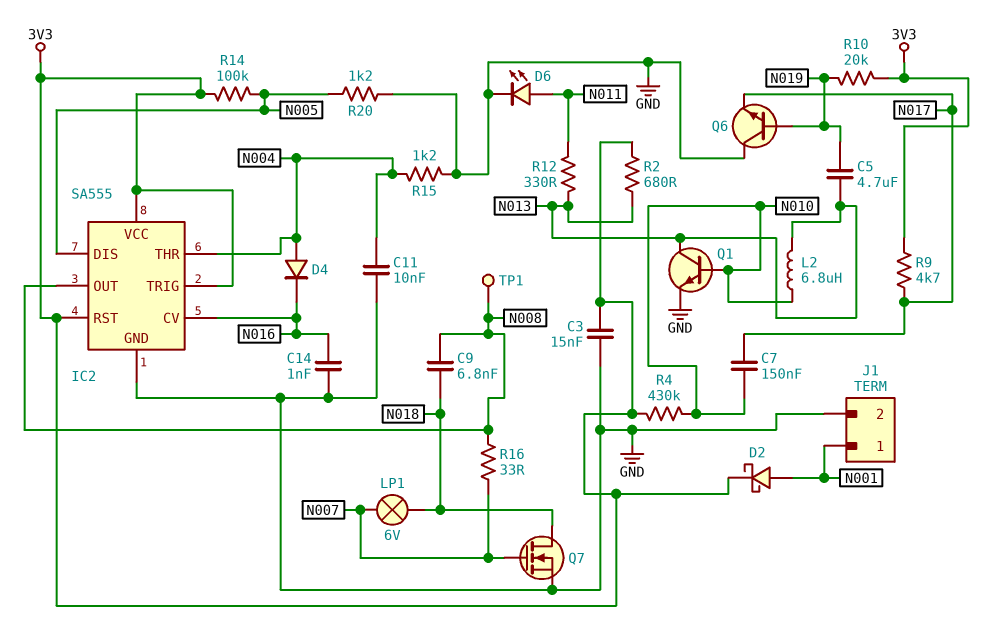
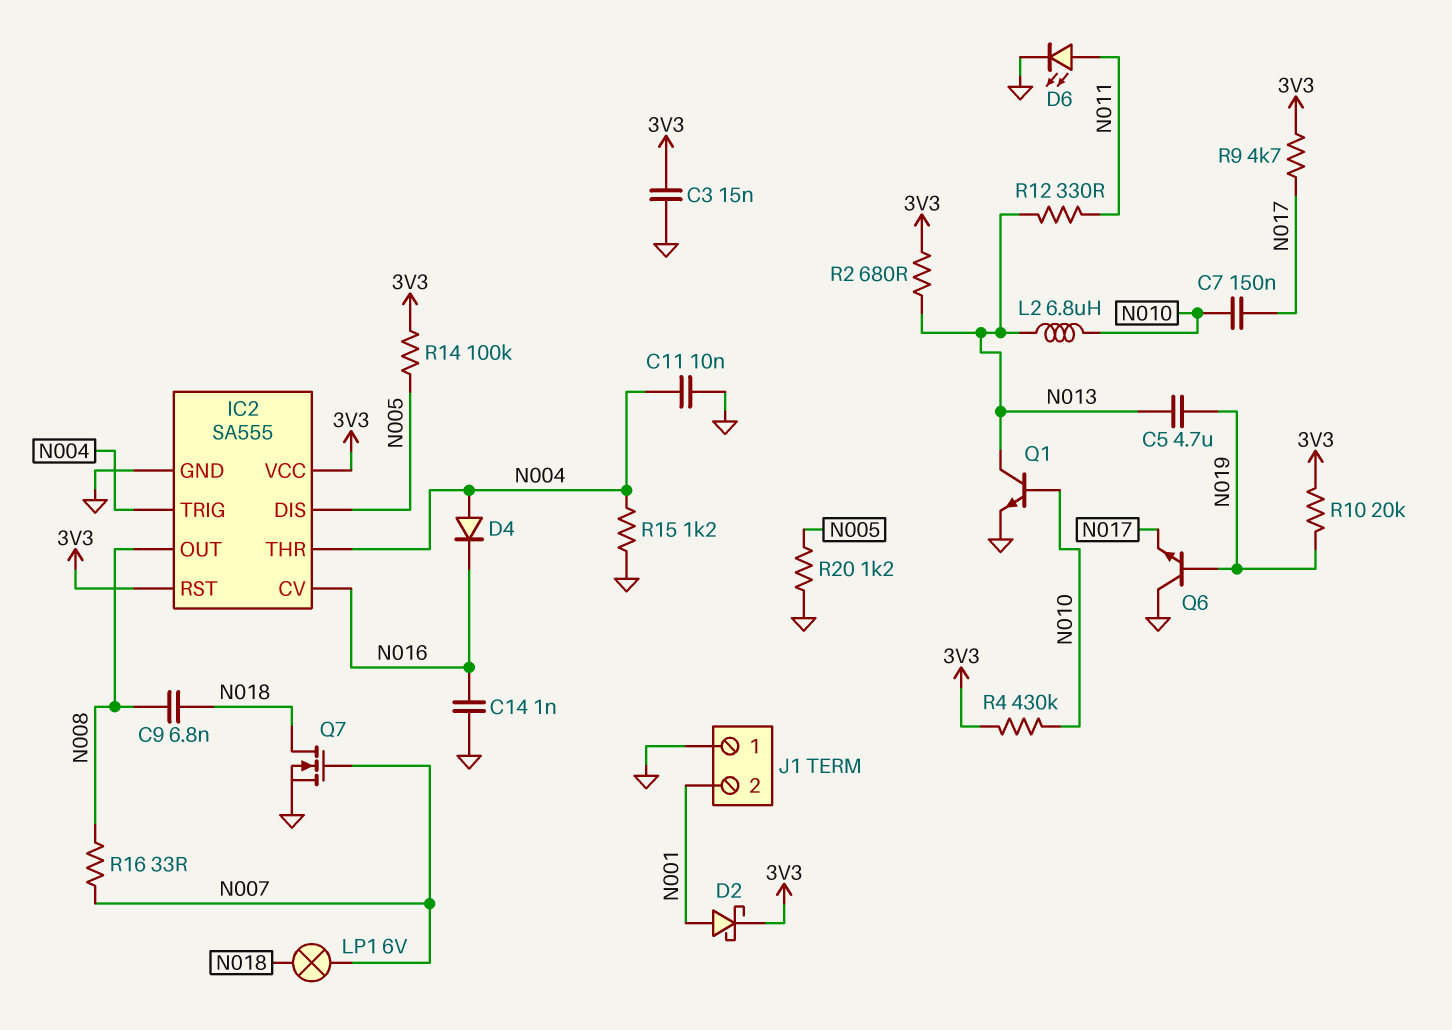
IC2 pin TRIG: 3V3 -> N004
J1 pin 1: N001 -> GND
J1 pin 2: GND -> N001
TP1: test point (N008) -> none

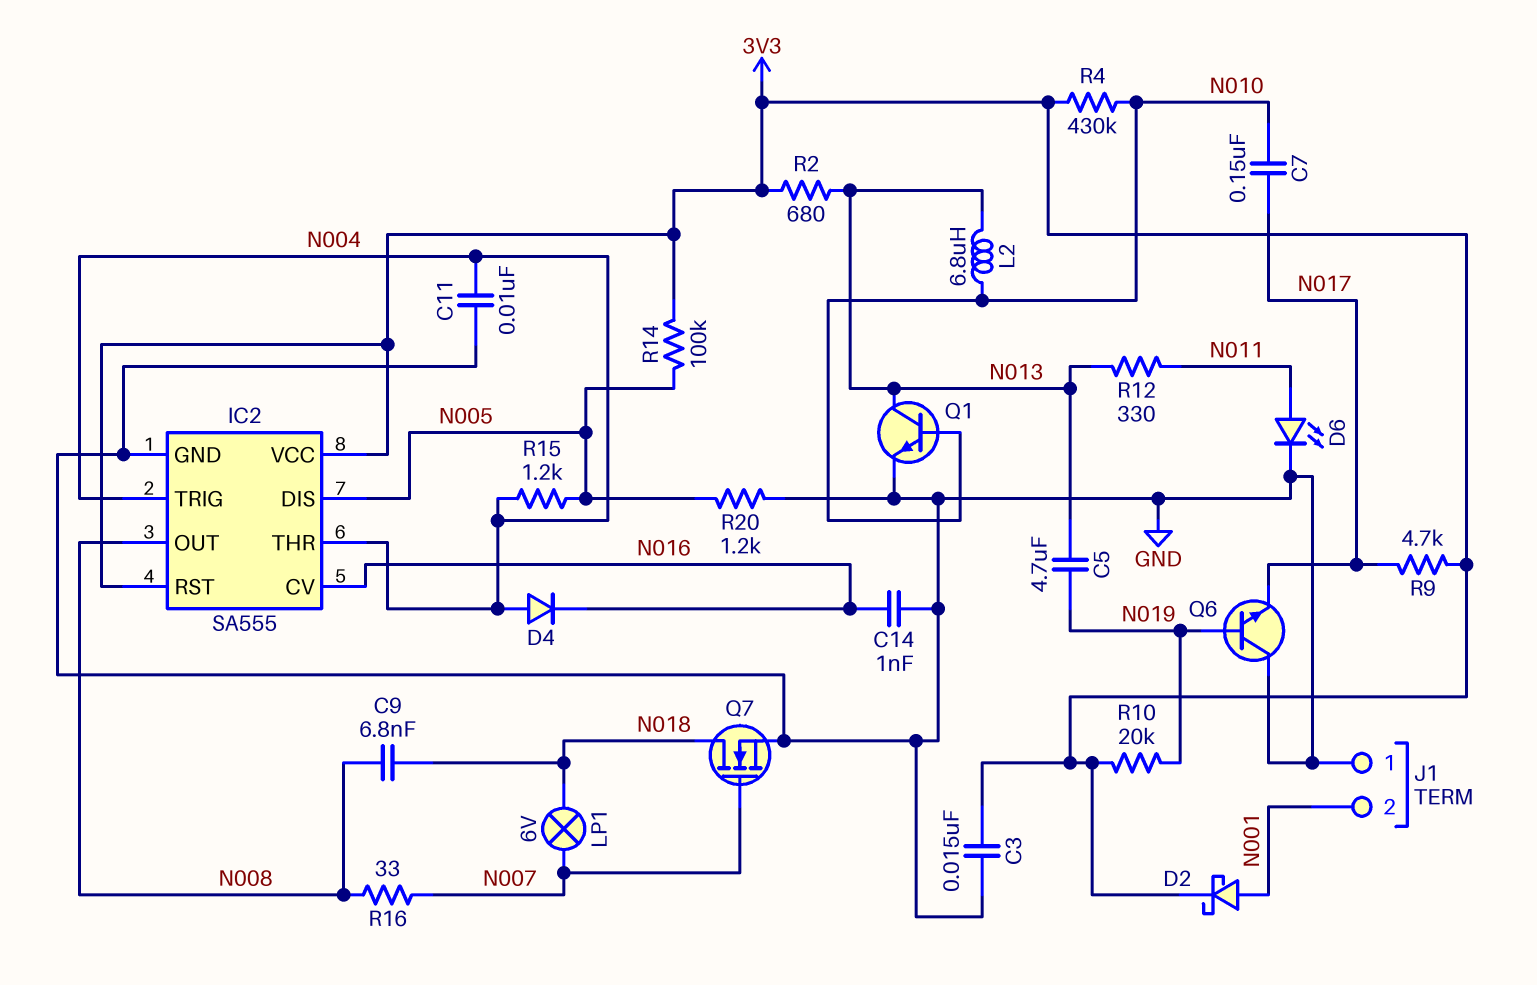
R15: 1.2k (GND, N004) -> 1.2k (N004, N005)

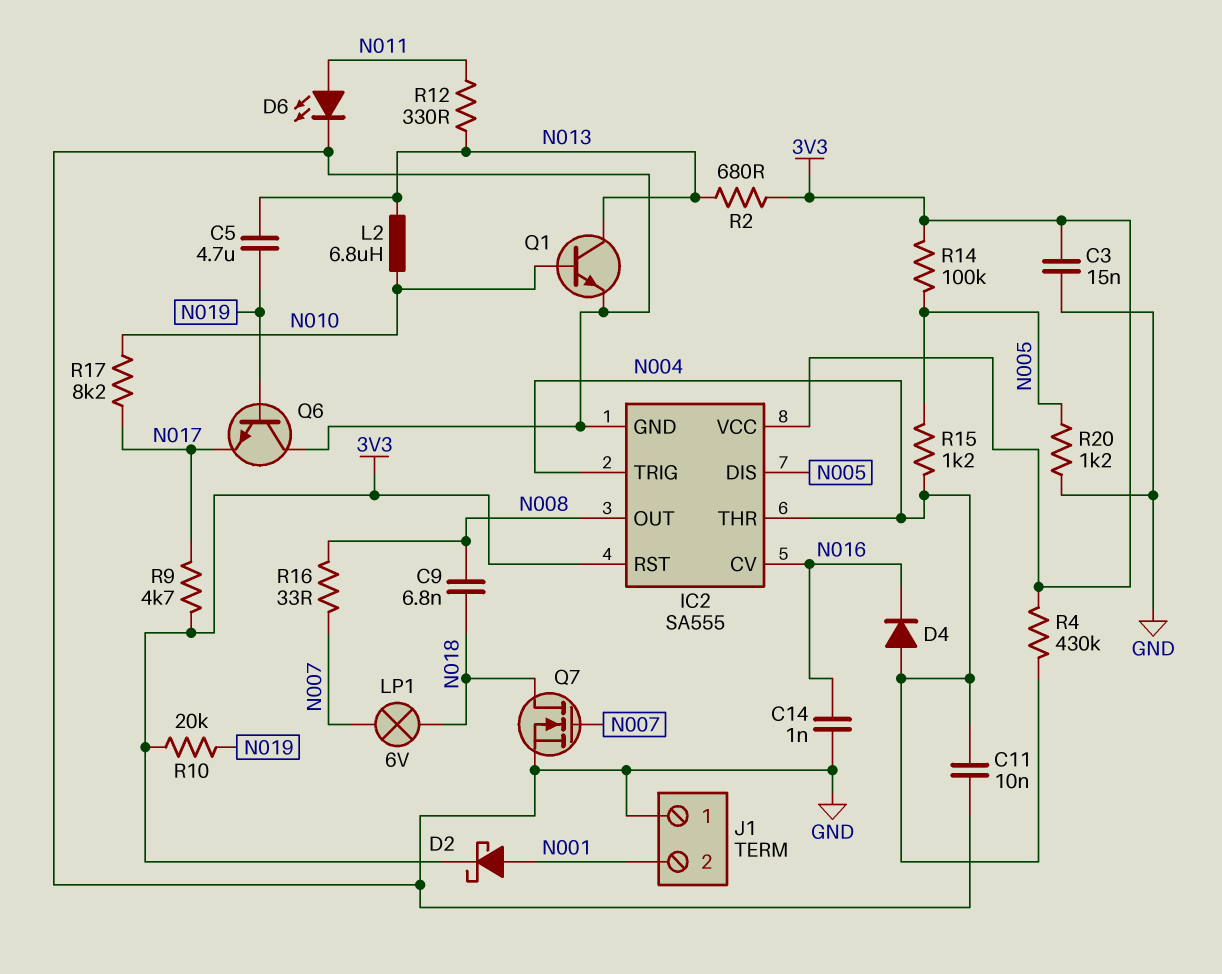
C7: 150nF (N010, N017) -> none
R4: 430k (3V3, N010) -> 430k (3V3, N004)
R17: none -> 8.2k (N010, N017)

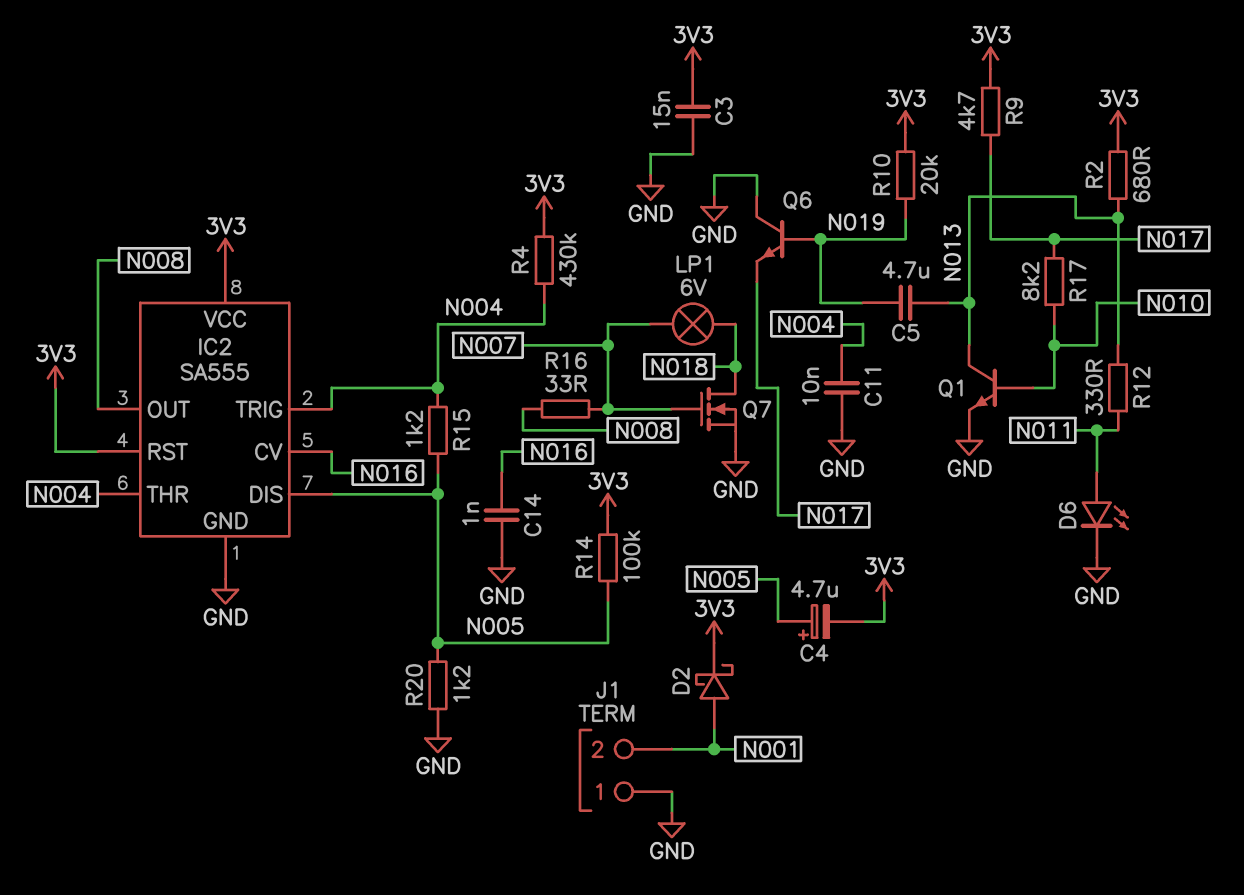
C4: none -> 4.7uF (plus N005, minus 3V3)
C9: 6.8nF (N008, N018) -> none
D4: diode (A N004, K N016) -> none
L2: 6.8uH (N010, N013) -> none

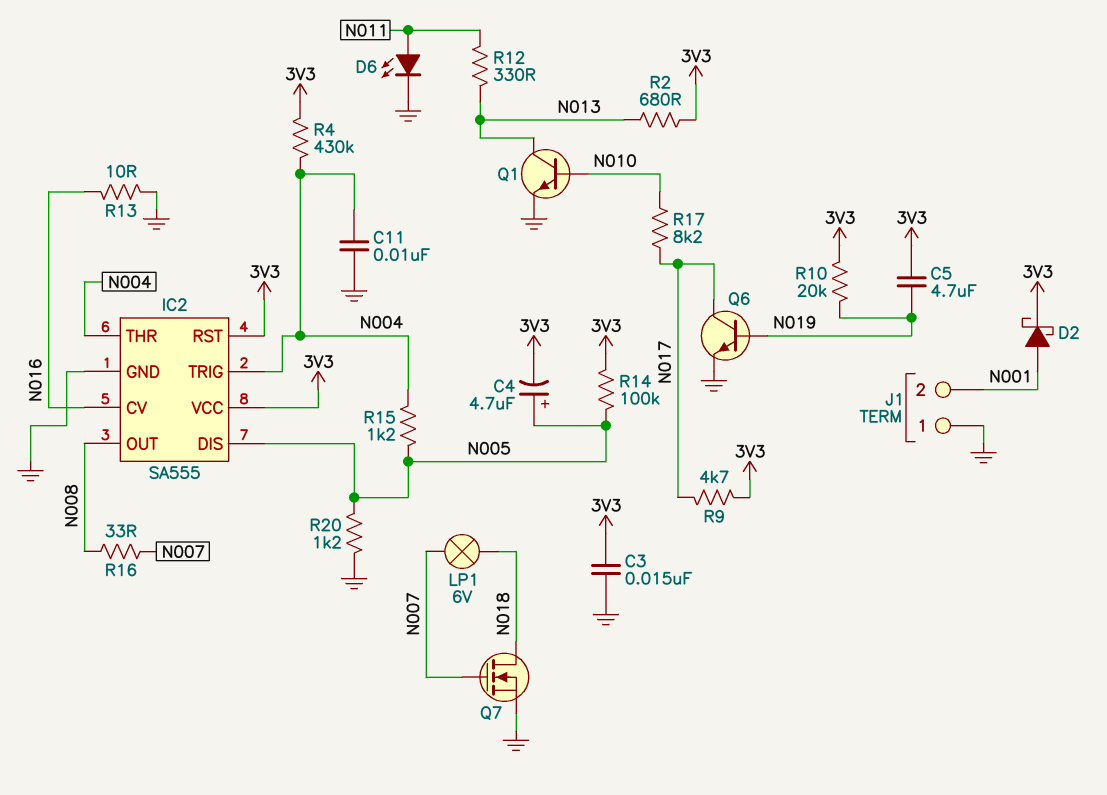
C5: 4.7uF (N013, N019) -> 4.7uF (3V3, N019)
C14: 1nF (GND, N016) -> none
Q6: NPN (B N019, C GND, E N017) -> NPN (B N019, C N017, E GND)
R13: none -> 10 (GND, N016)

